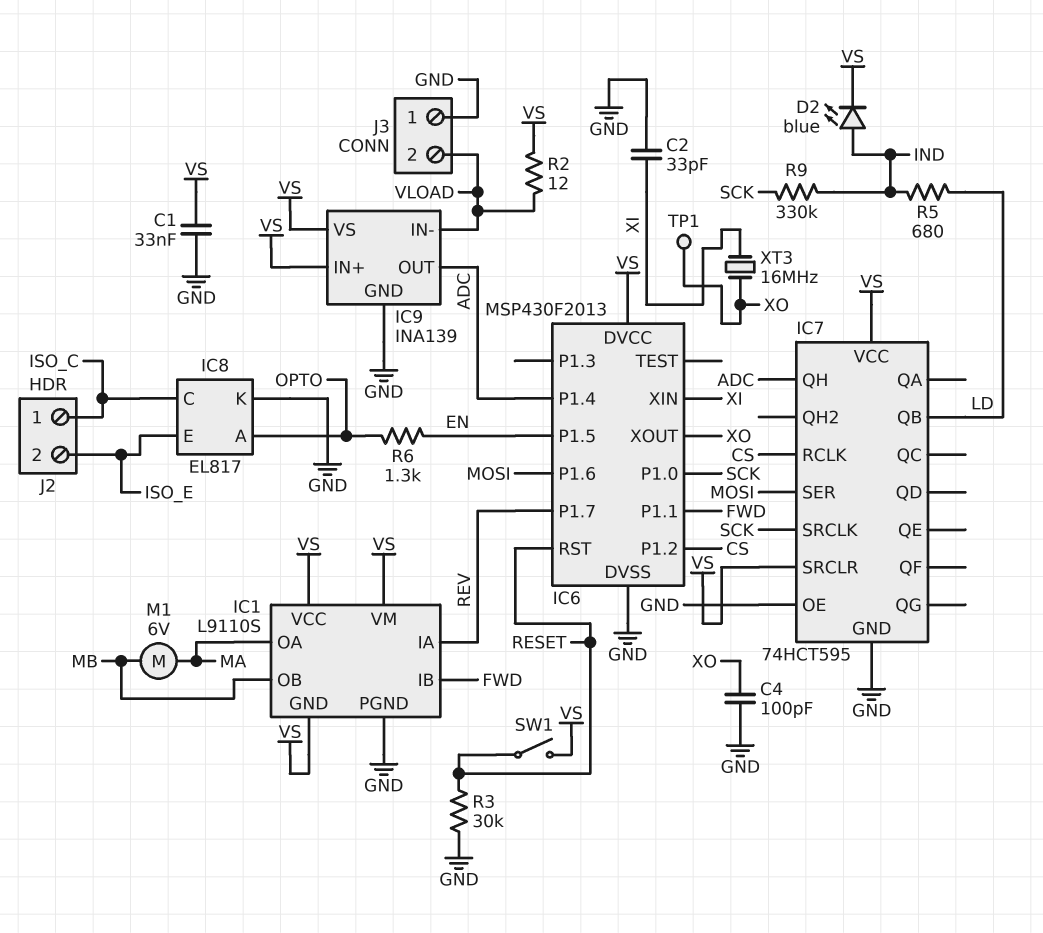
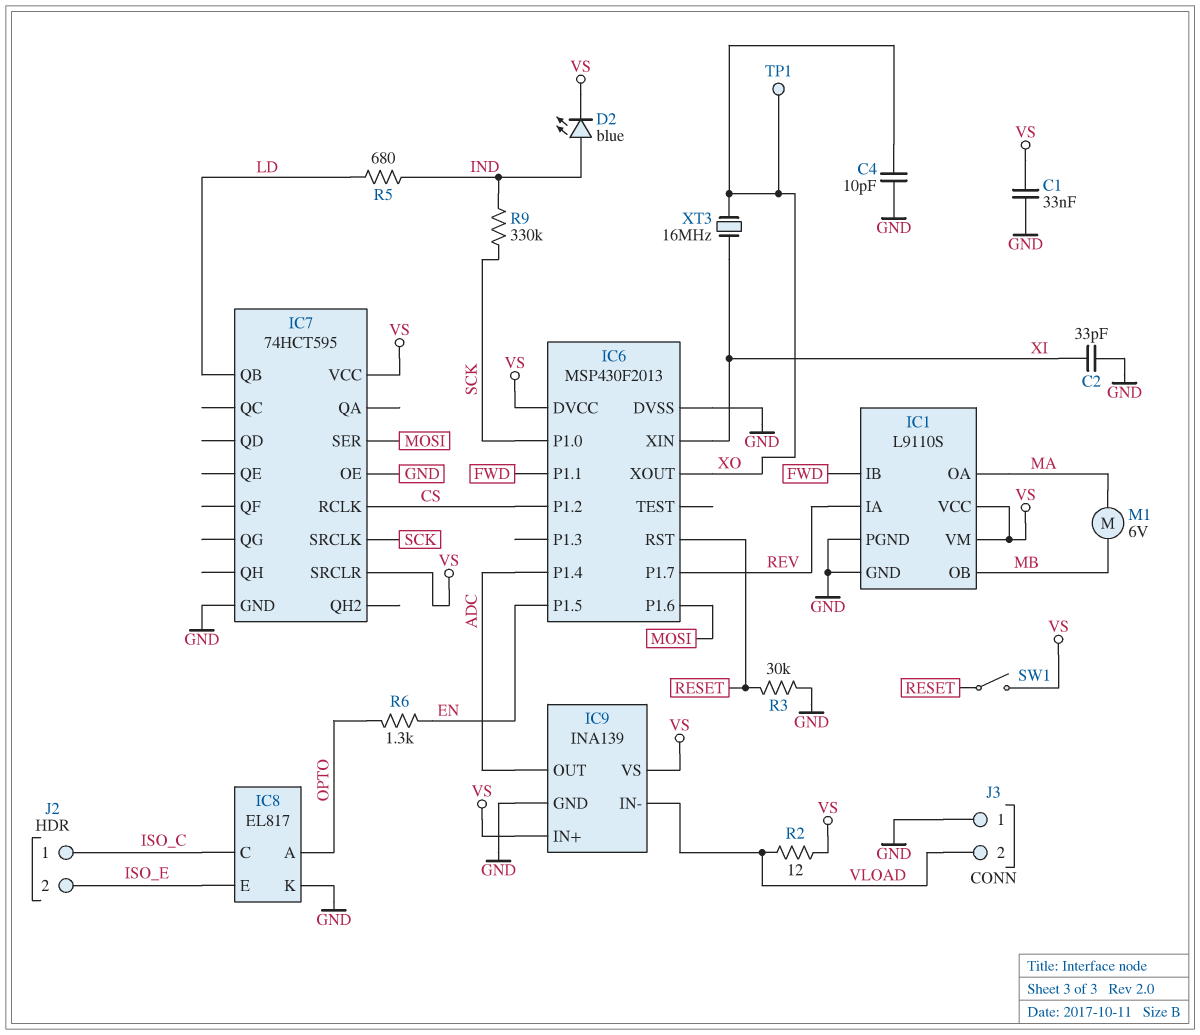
C4: 100pF (GND, XO) -> 10pF (GND, XO)
IC1 pin GND: VS -> GND
IC7 pin QH: ADC -> none

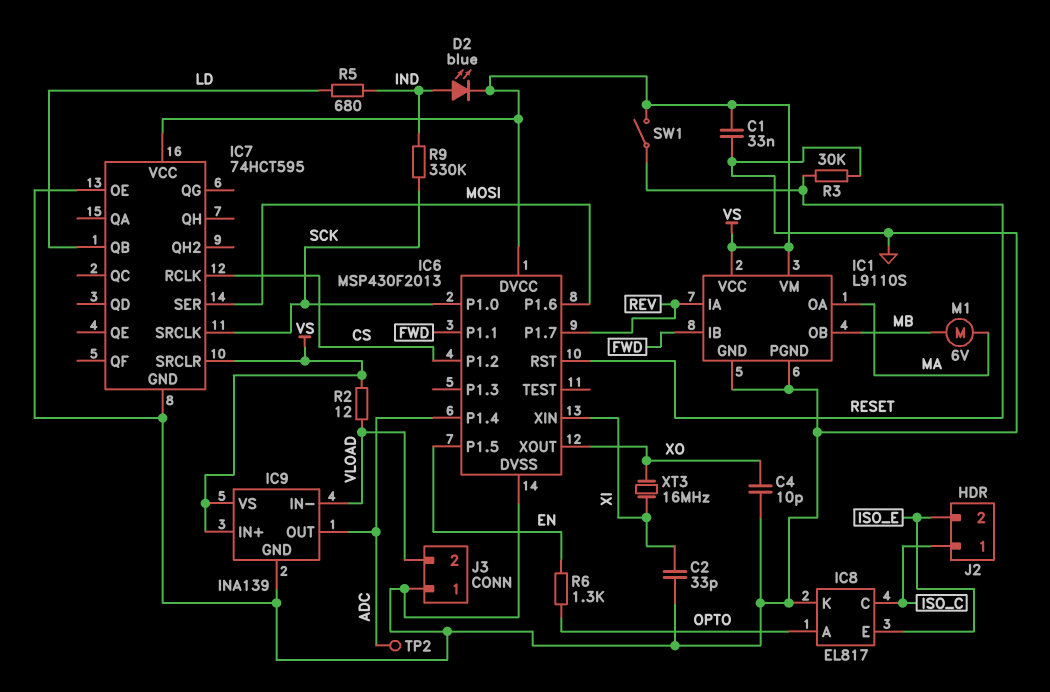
TP1: test point (XO) -> none
TP2: none -> test point (ADC)

